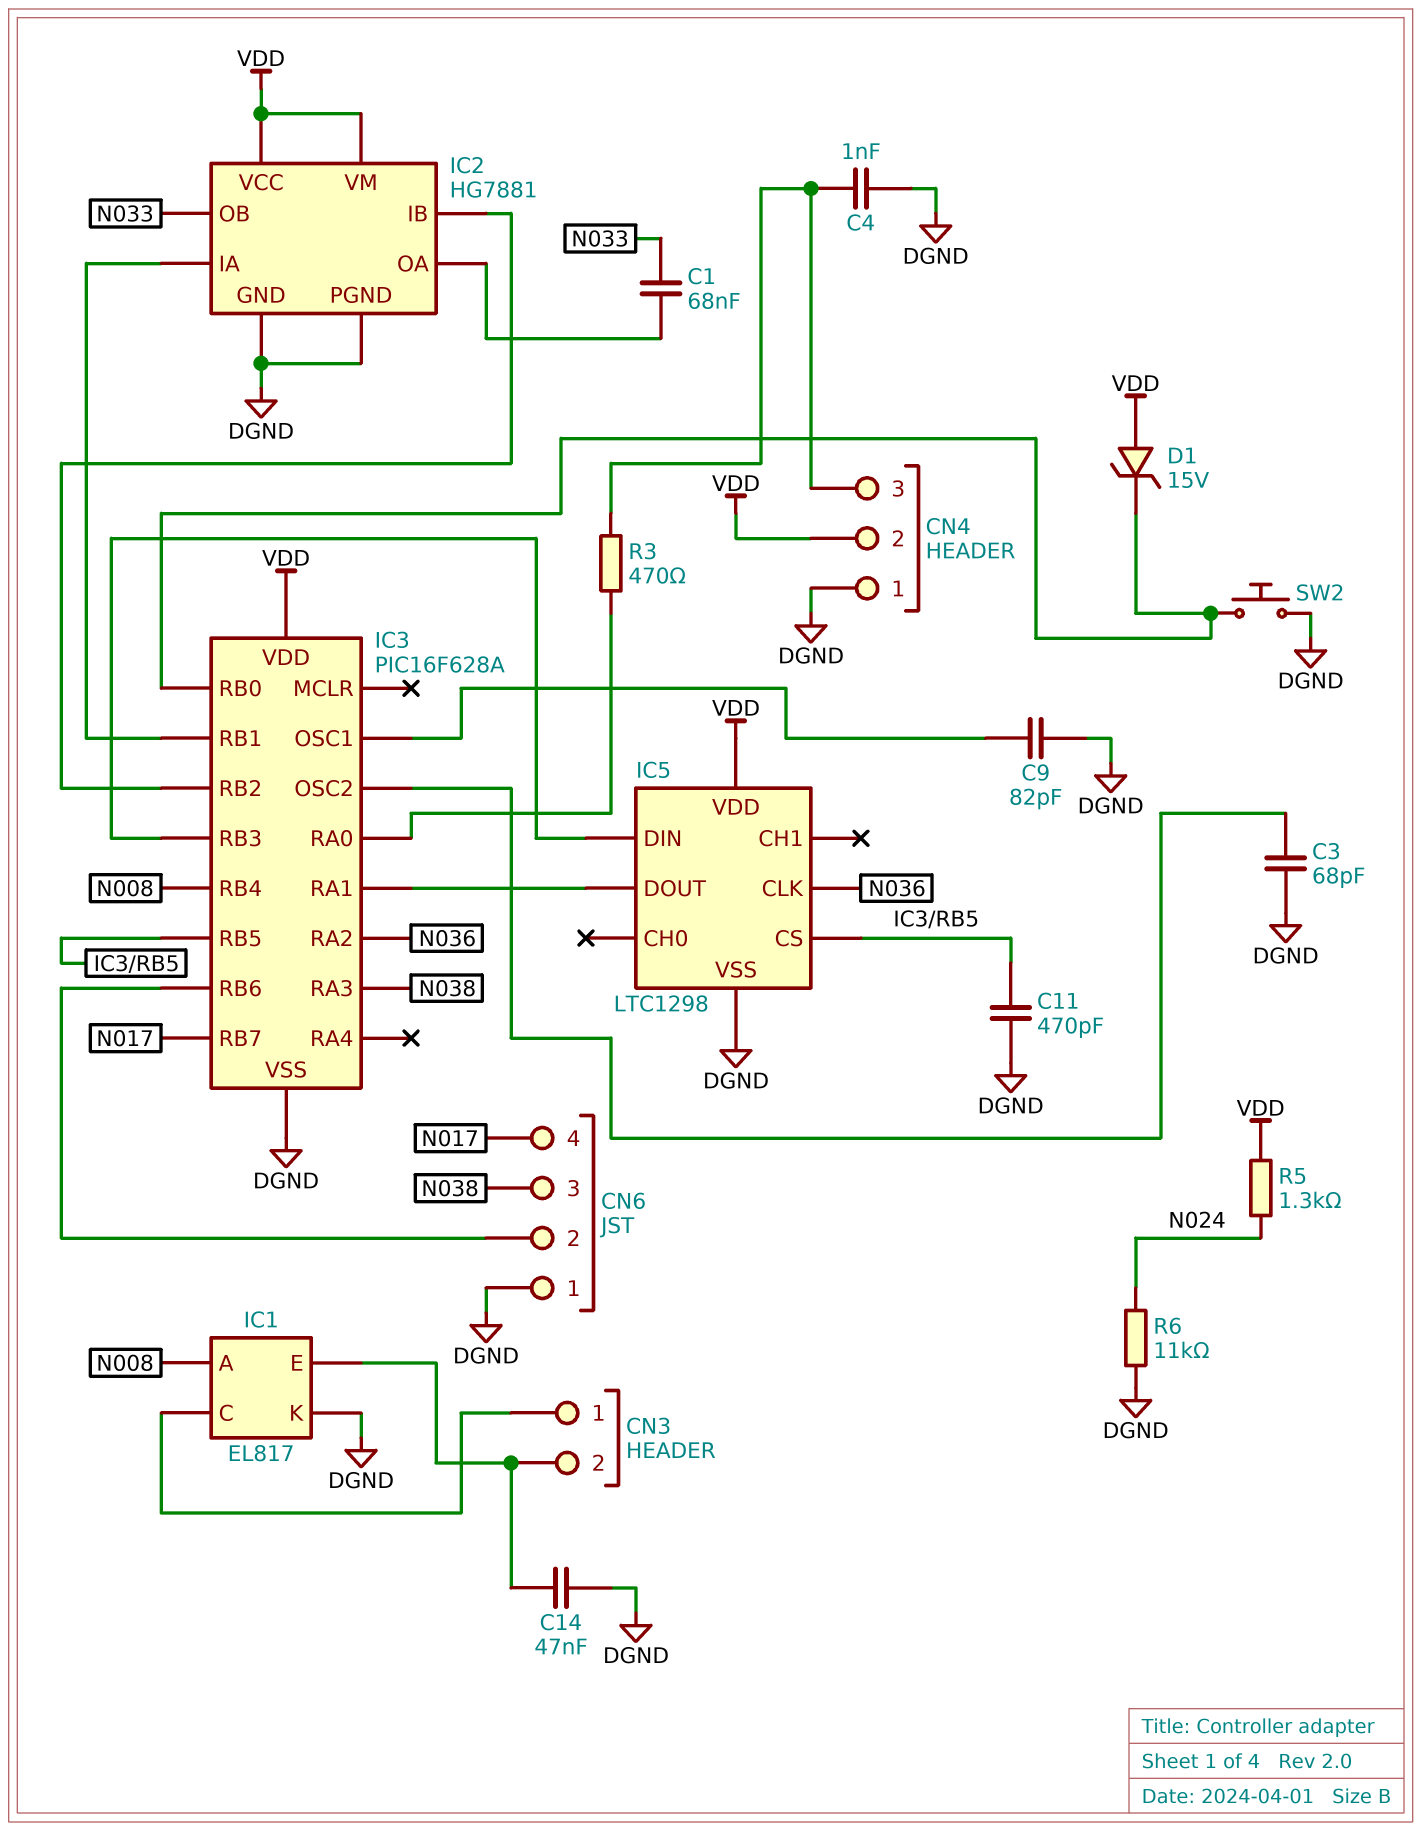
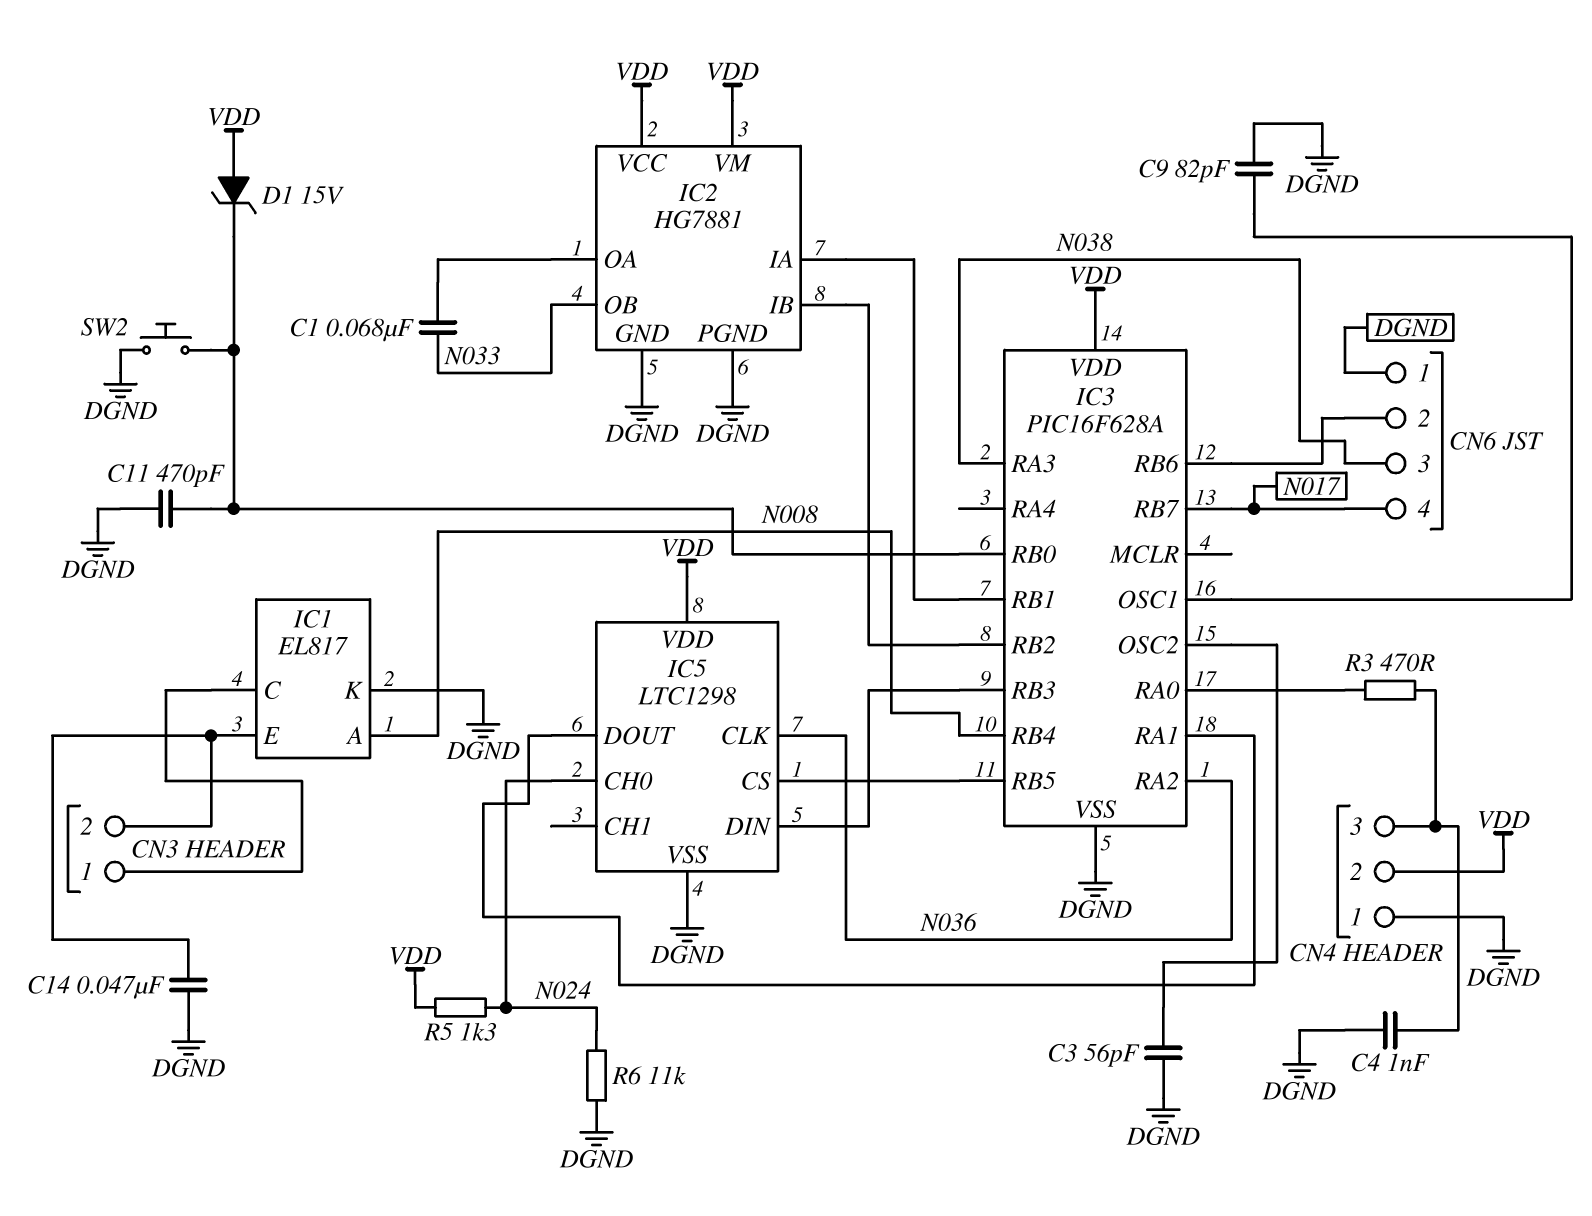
C3: 68pF (DGND, IC3/OSC2) -> 56pF (DGND, IC3/OSC2)
C11: 470pF (DGND, IC3/RB5) -> 470pF (DGND, IC3/RB0)
IC5 pin CH0: none -> N024

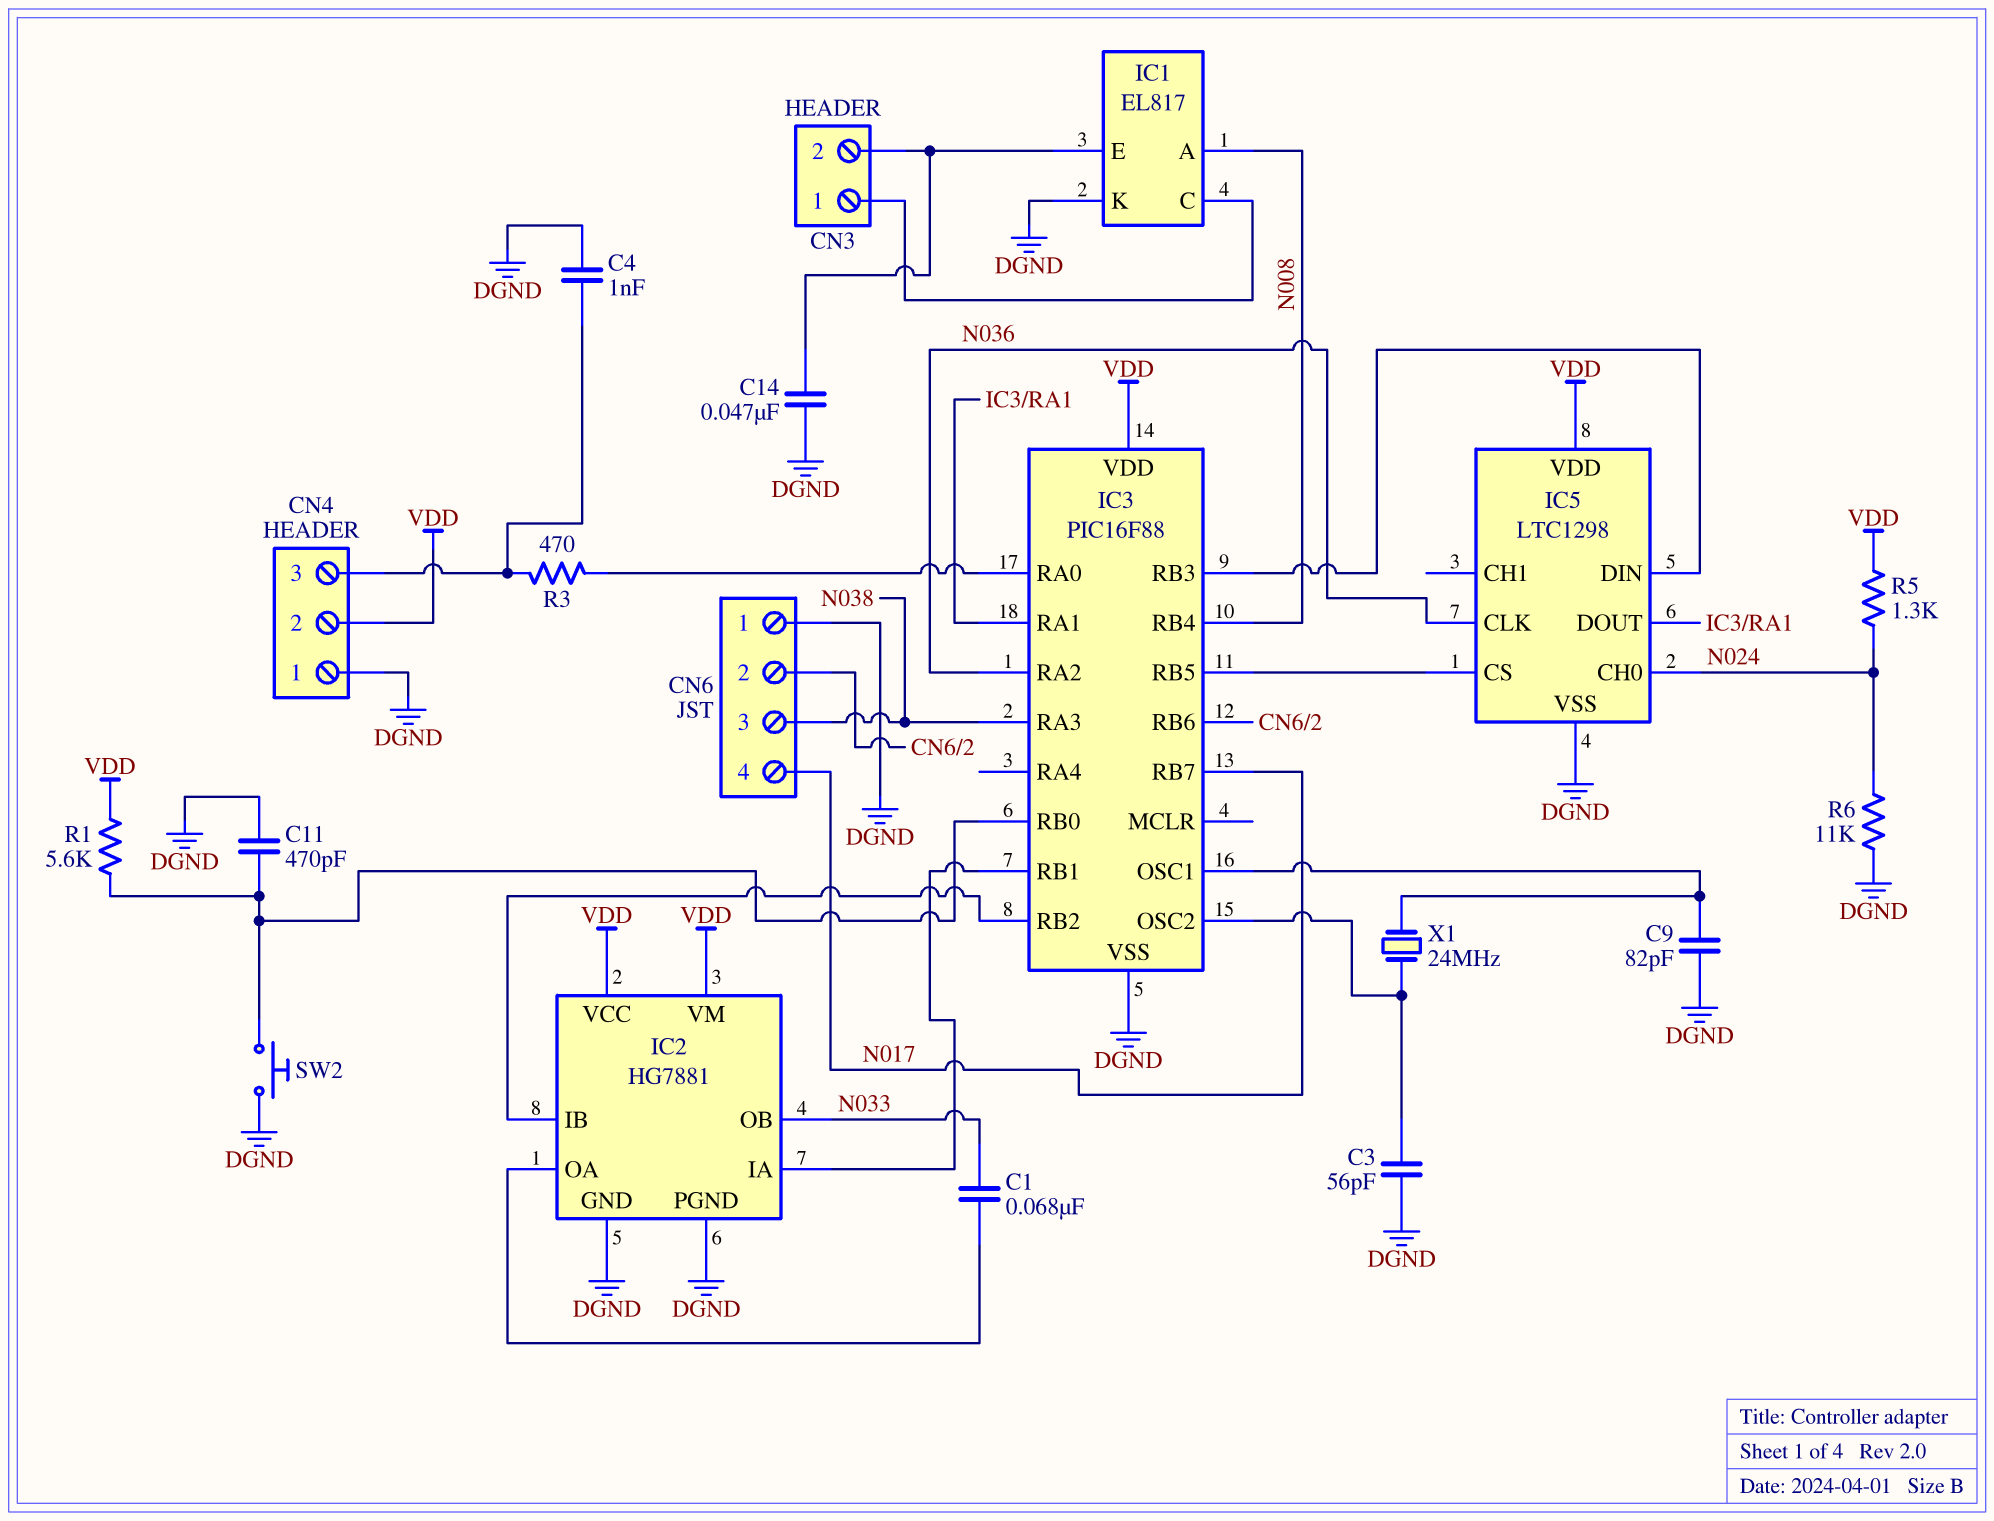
D1: zener 15V (A VDD, K IC3/RB0) -> none
IC3: PIC16F628A -> PIC16F88
R1: none -> 5.6k (IC3/RB0, VDD)
X1: none -> 24MHz (IC3/OSC1, IC3/OSC2)

